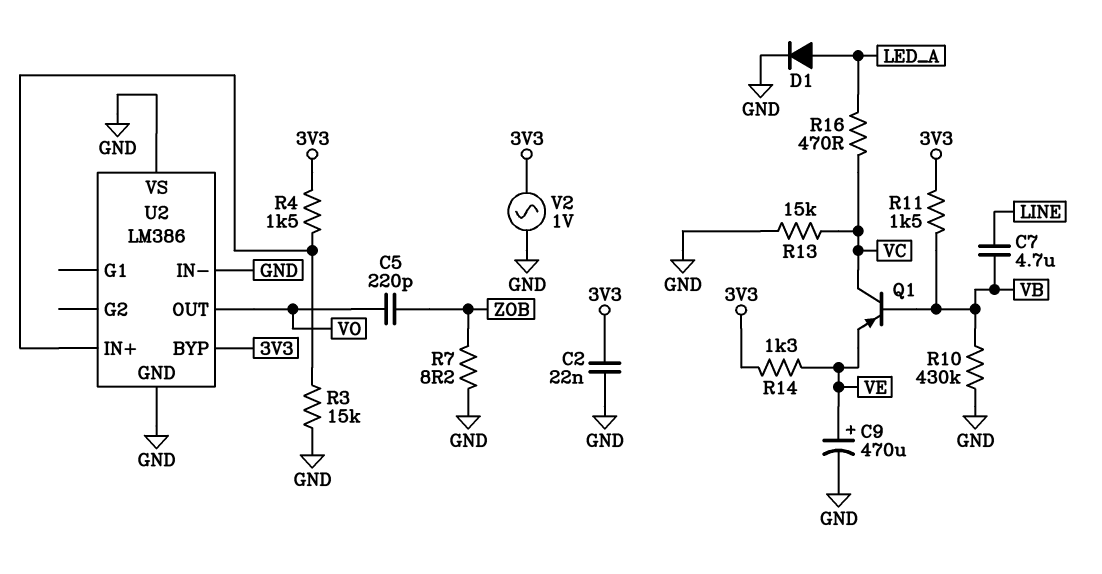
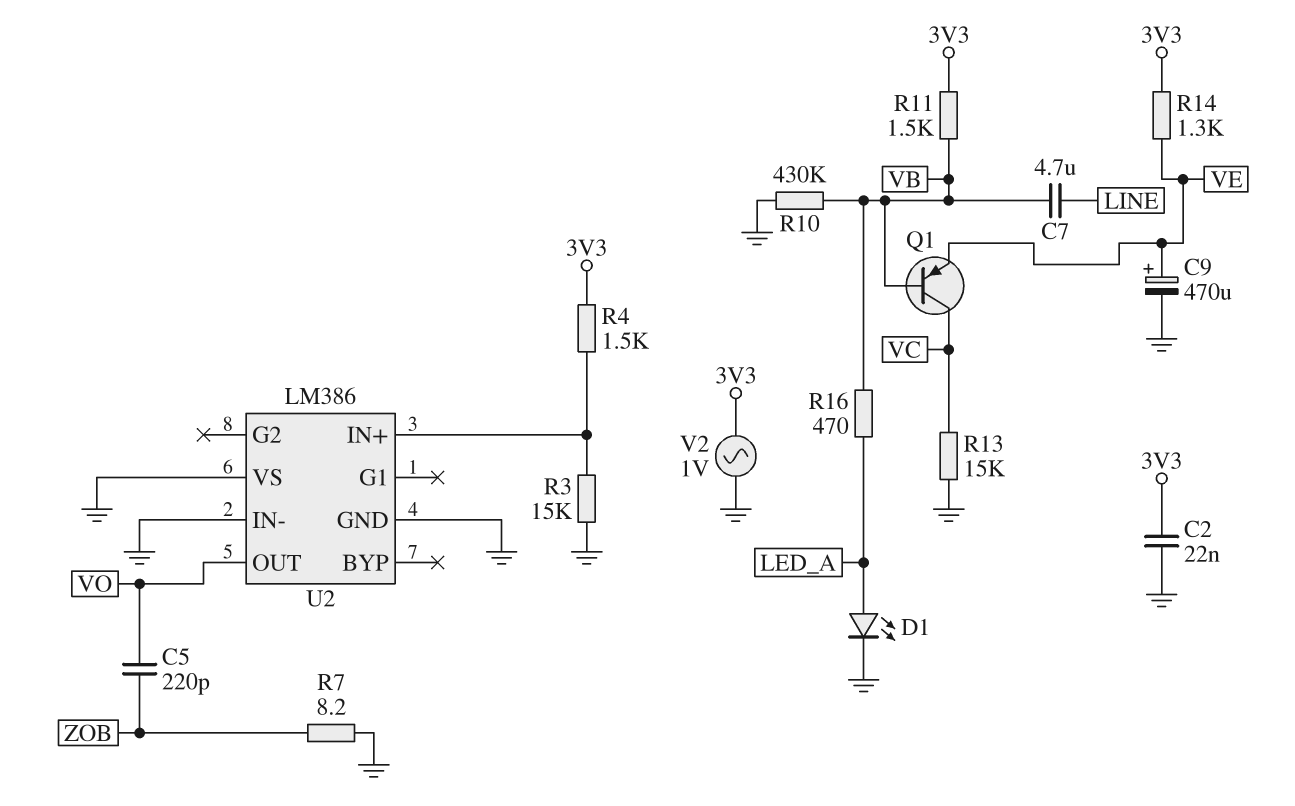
D1: diode (A LED_A, K GND) -> LED (A LED_A, K GND)
R16: 470 (LED_A, VC) -> 470 (LED_A, VB)
U2 pin BYP: 3V3 -> none

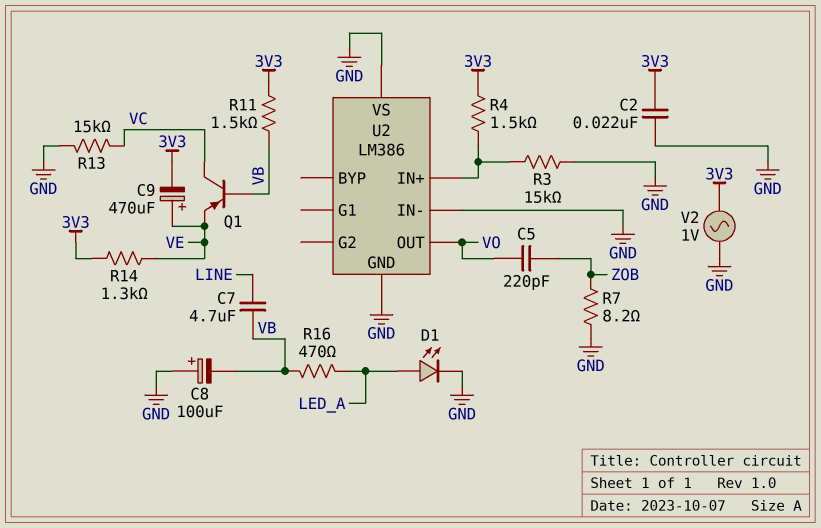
C8: none -> 100uF (plus GND, minus VB)
C9: 470uF (plus VE, minus GND) -> 470uF (plus VE, minus 3V3)
R10: 430k (GND, VB) -> none

